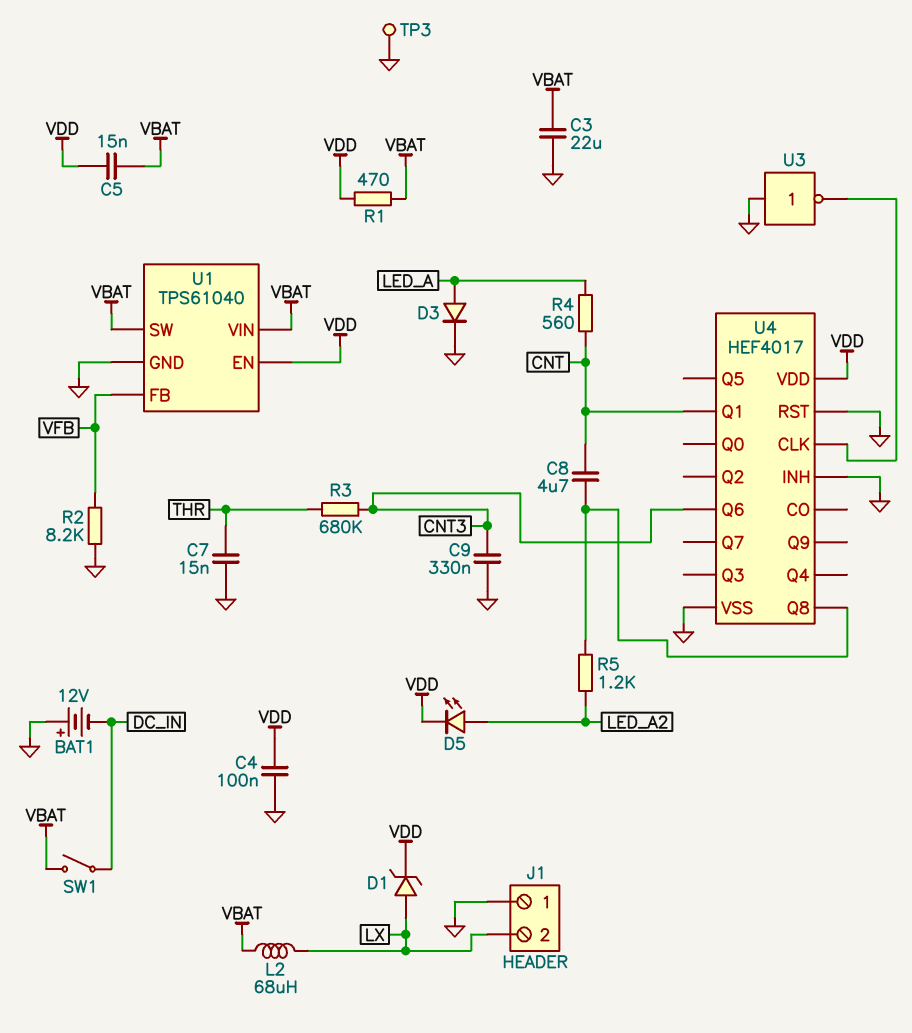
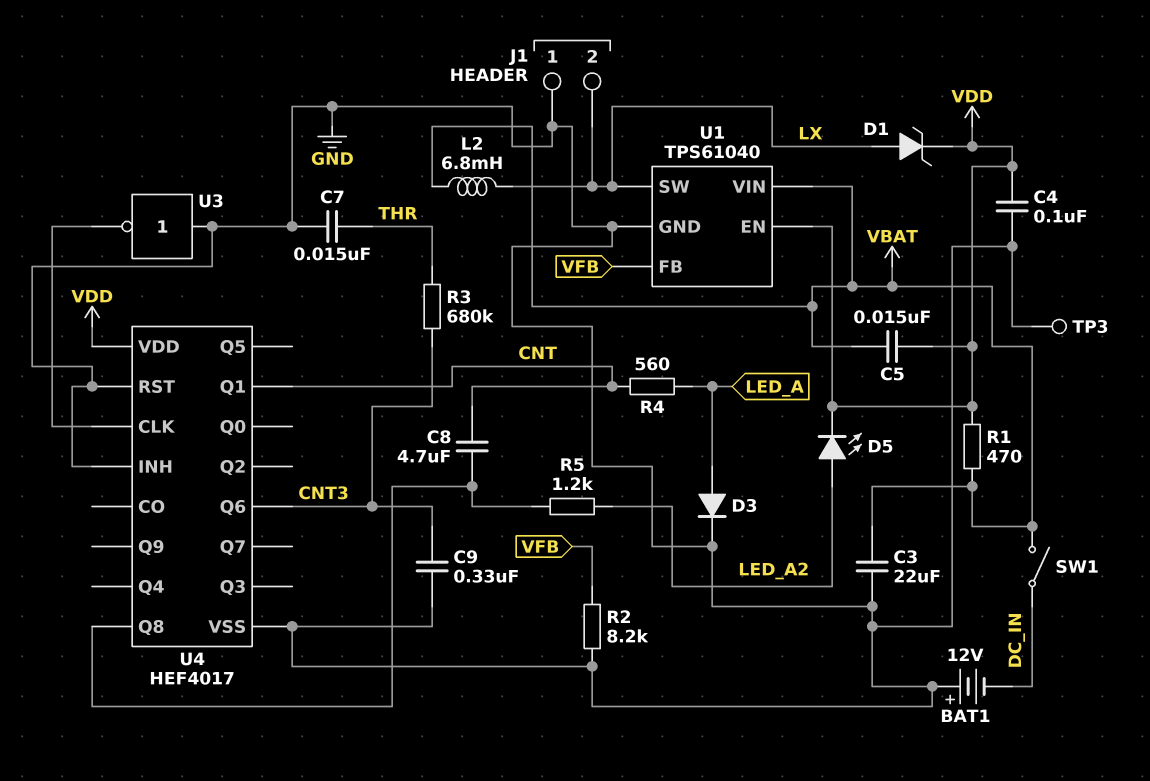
L2: 68uH (LX, VBAT) -> 6.8mH (LX, VBAT)
U1 pin SW: VBAT -> LX

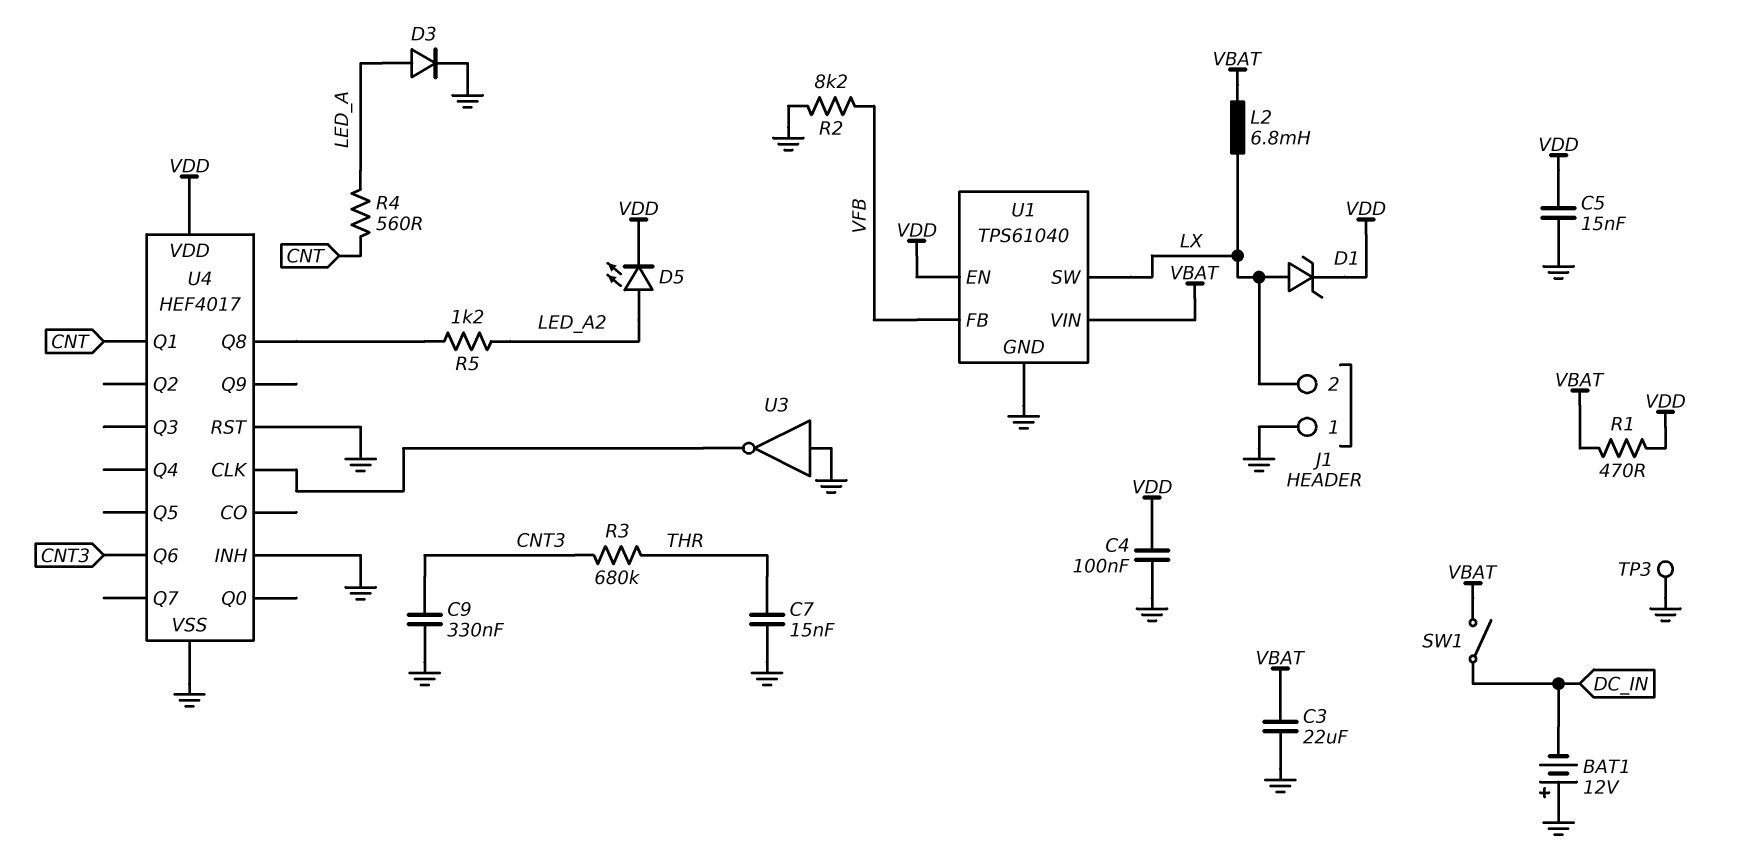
C5: 15nF (VBAT, VDD) -> 15nF (GND, VDD)
C8: 4.7uF (CNT, U4/Q8) -> none

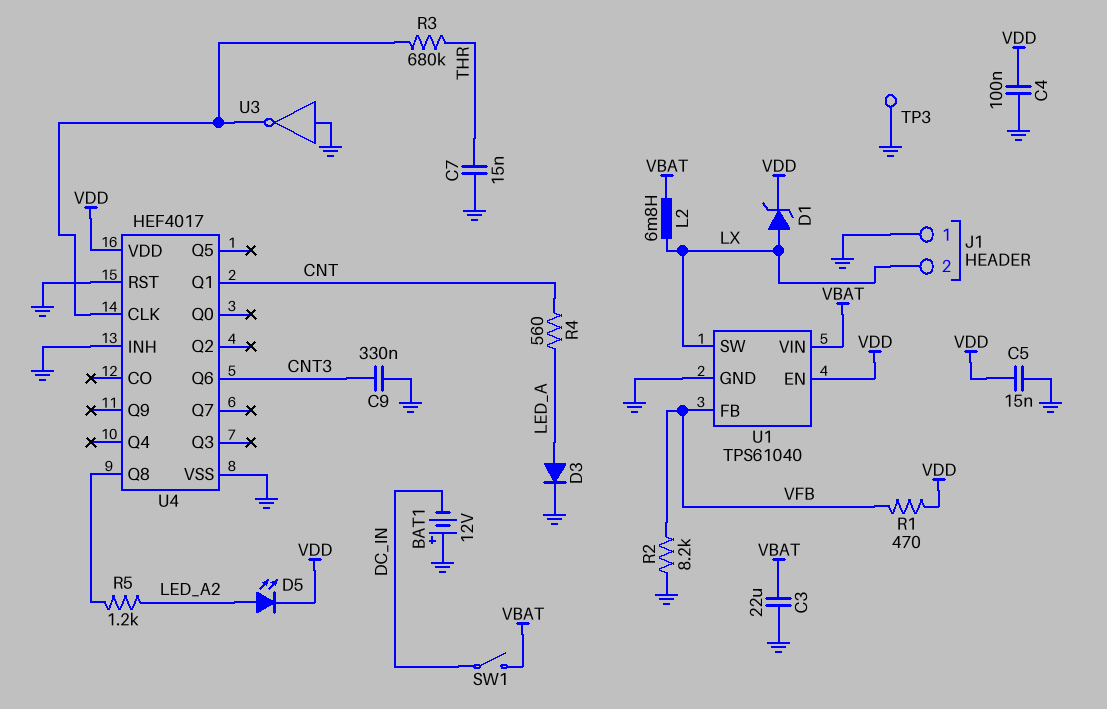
R1: 470 (VBAT, VDD) -> 470 (VDD, VFB)
R3: 680k (CNT3, THR) -> 680k (THR, U4/CLK)

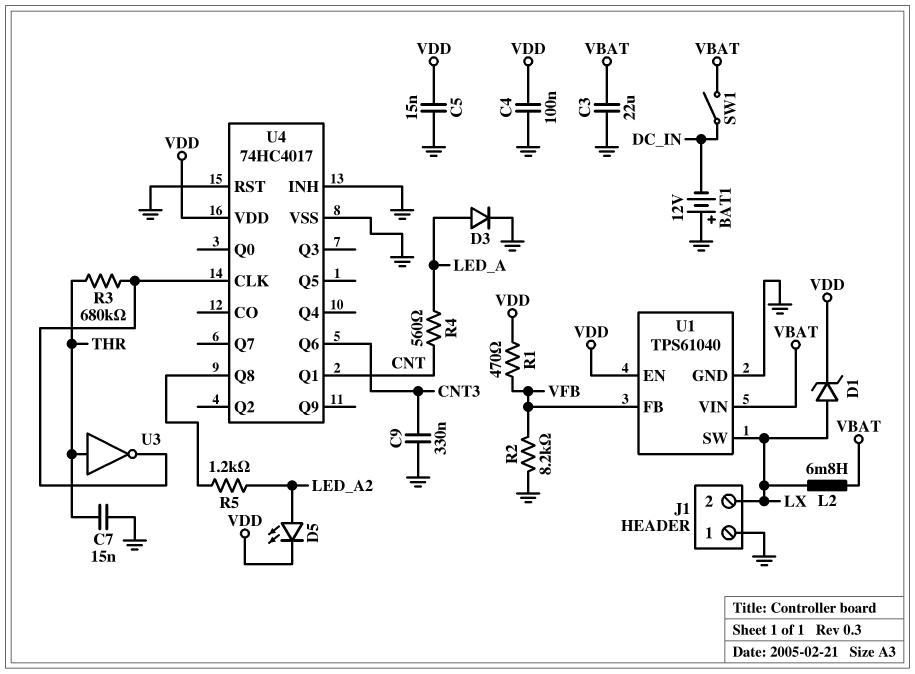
TP3: test point (GND) -> none
U3: NOT (in GND, out U4/CLK) -> NOT (in THR, out U4/CLK)
U4: HEF4017 -> 74HC4017

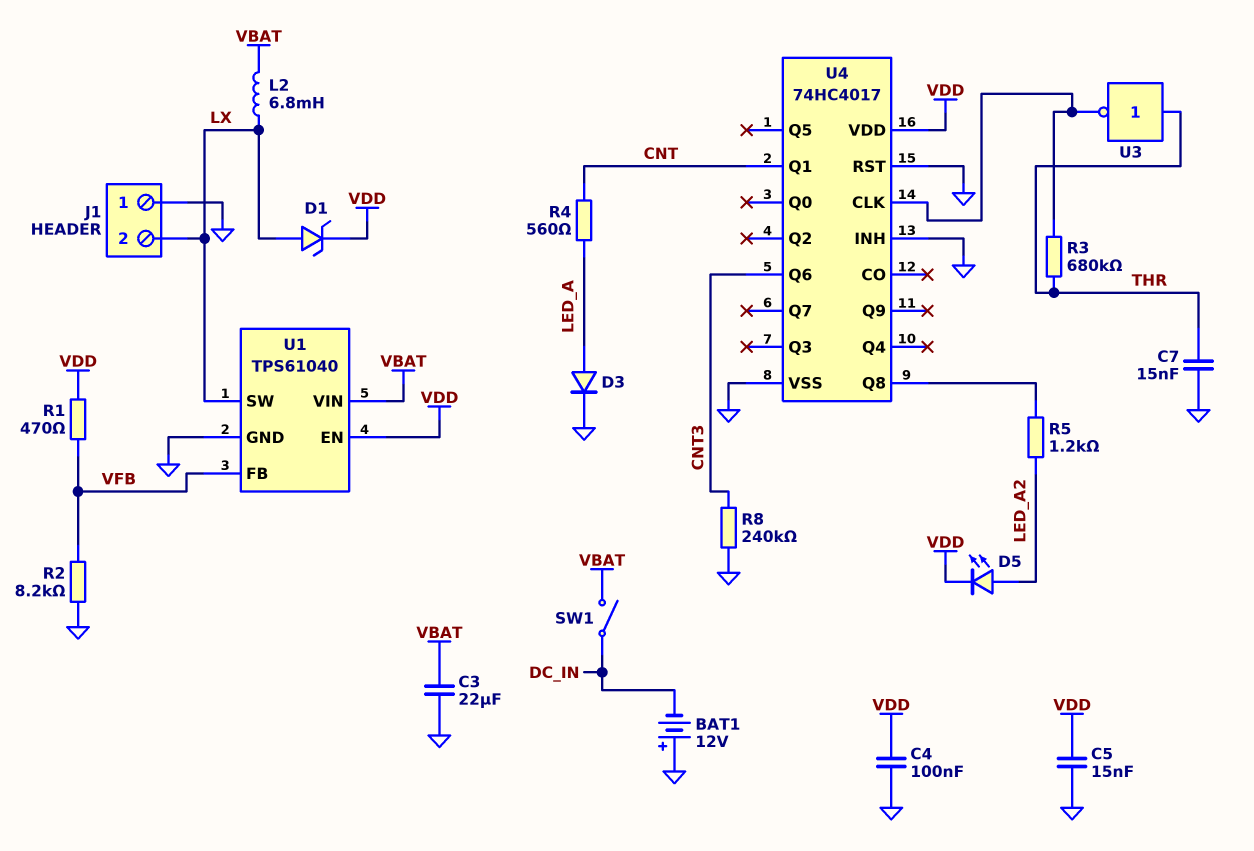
C9: 330nF (CNT3, GND) -> none
R8: none -> 240k (CNT3, GND)

